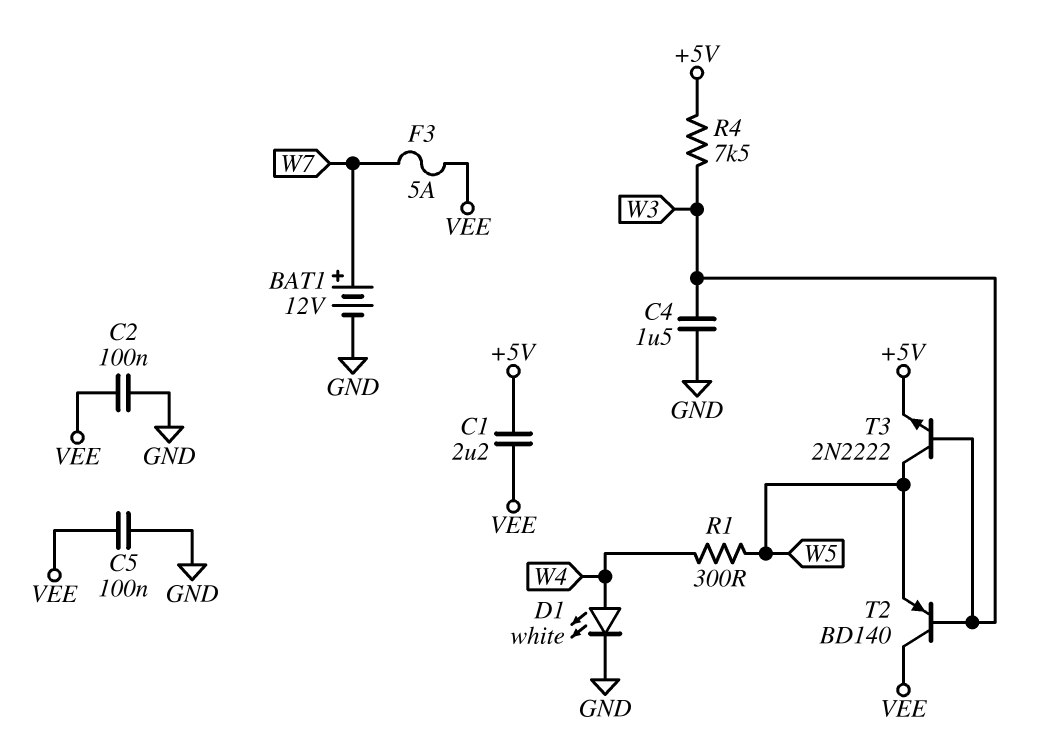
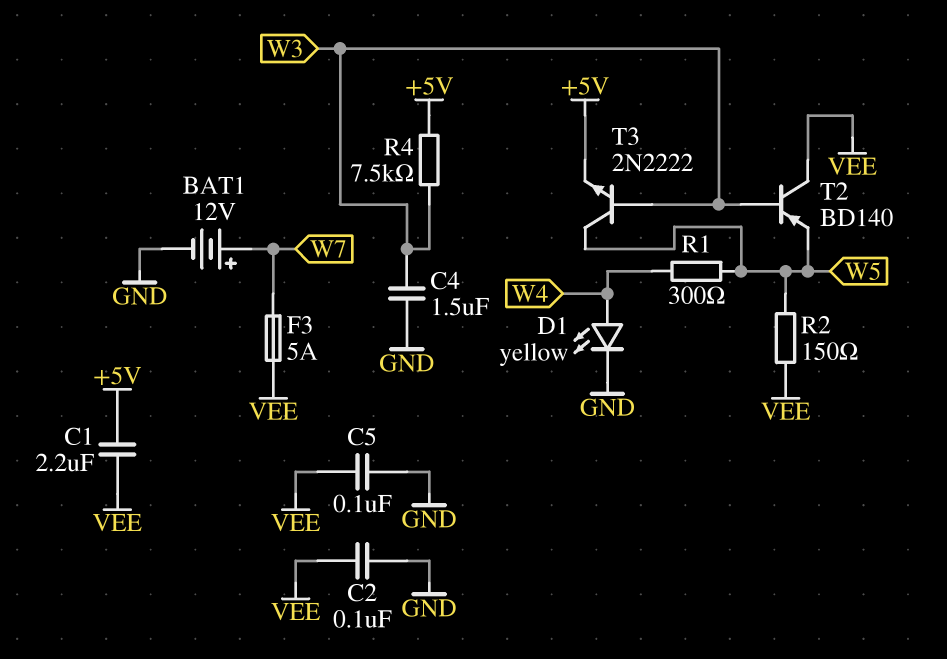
D1: LED white (A W4, K GND) -> LED yellow (A W4, K GND)
R2: none -> 150 (VEE, W5)

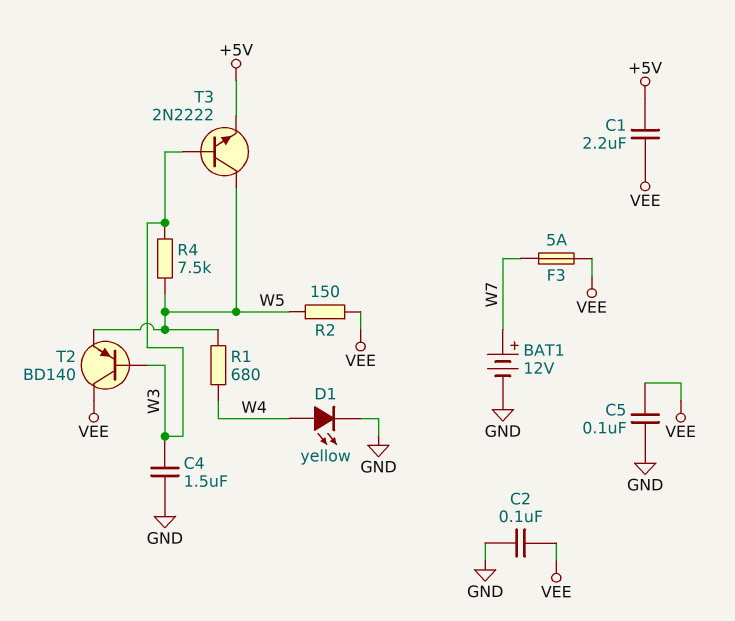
R1: 300 (W4, W5) -> 680 (W4, W5)
R4: 7.5k (+5V, W3) -> 7.5k (W3, W5)

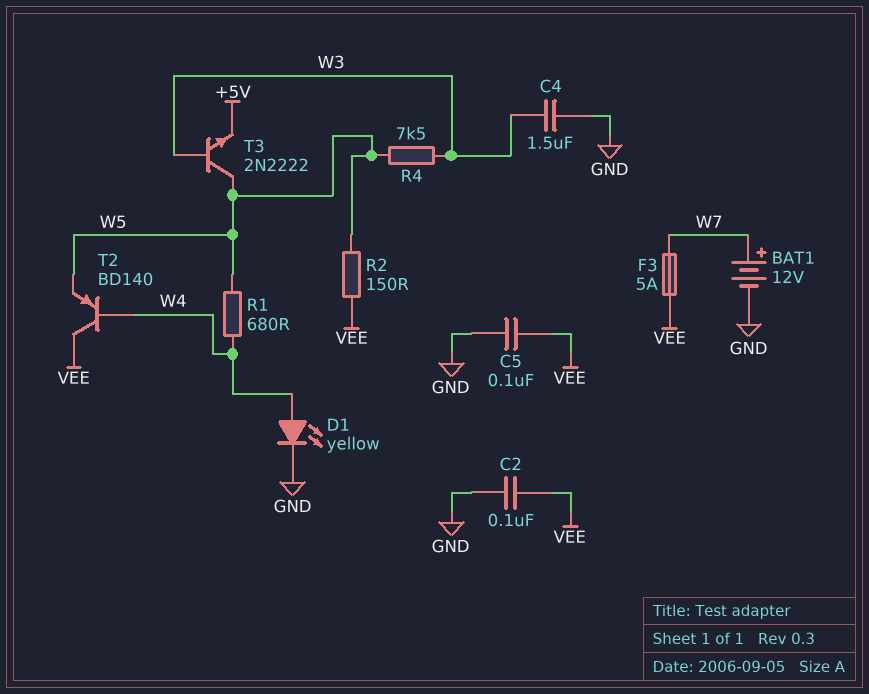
C1: 2.2uF (+5V, VEE) -> none
T2: PNP BD140 (B W3, C VEE, E W5) -> PNP BD140 (B W4, C VEE, E W5)

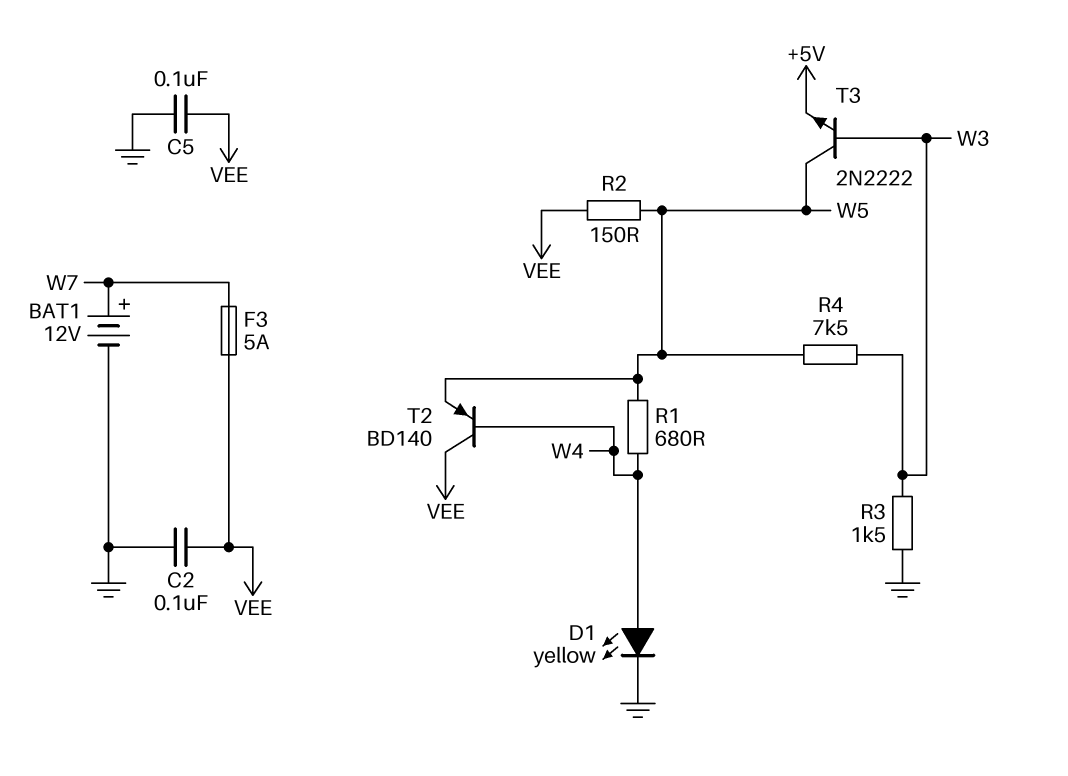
C4: 1.5uF (GND, W3) -> none
R3: none -> 1.5k (GND, W3)

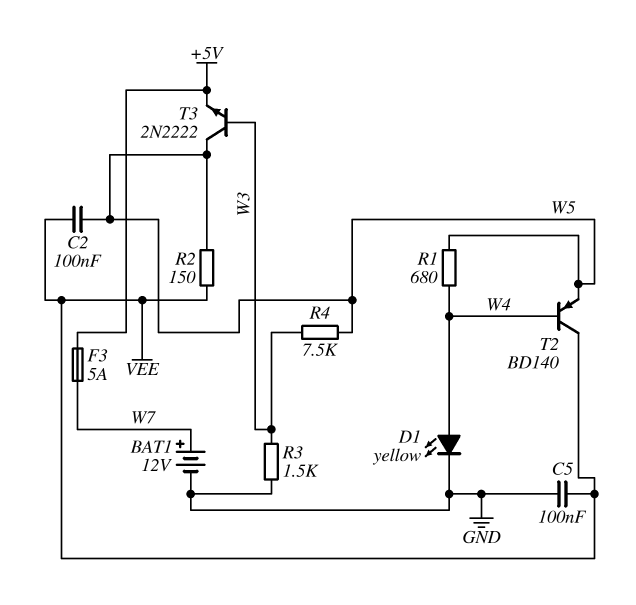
C2: 100nF (GND, VEE) -> 100nF (VEE, W5)
F3: 5A (VEE, W7) -> 5A (+5V, W7)

